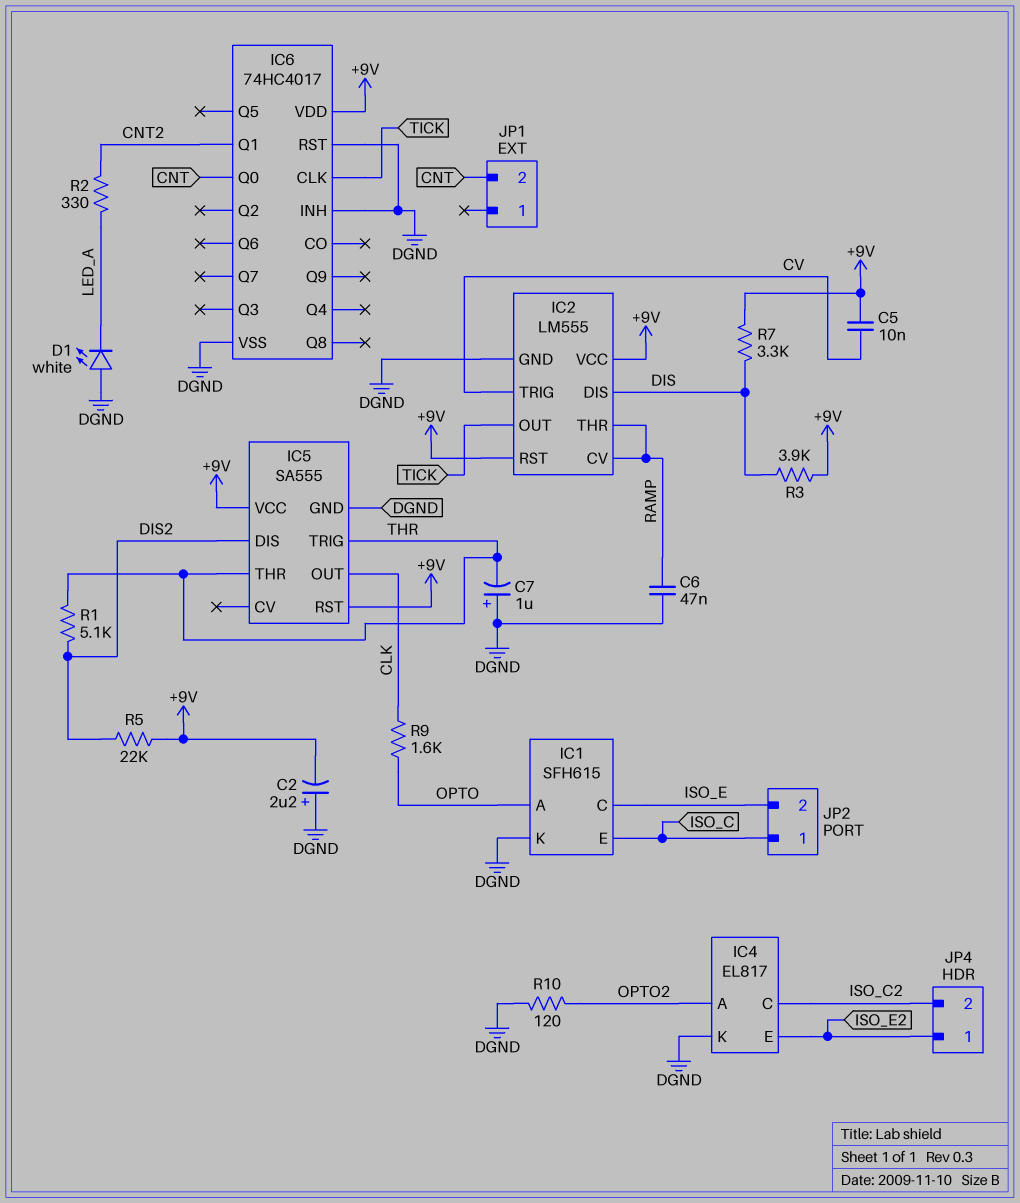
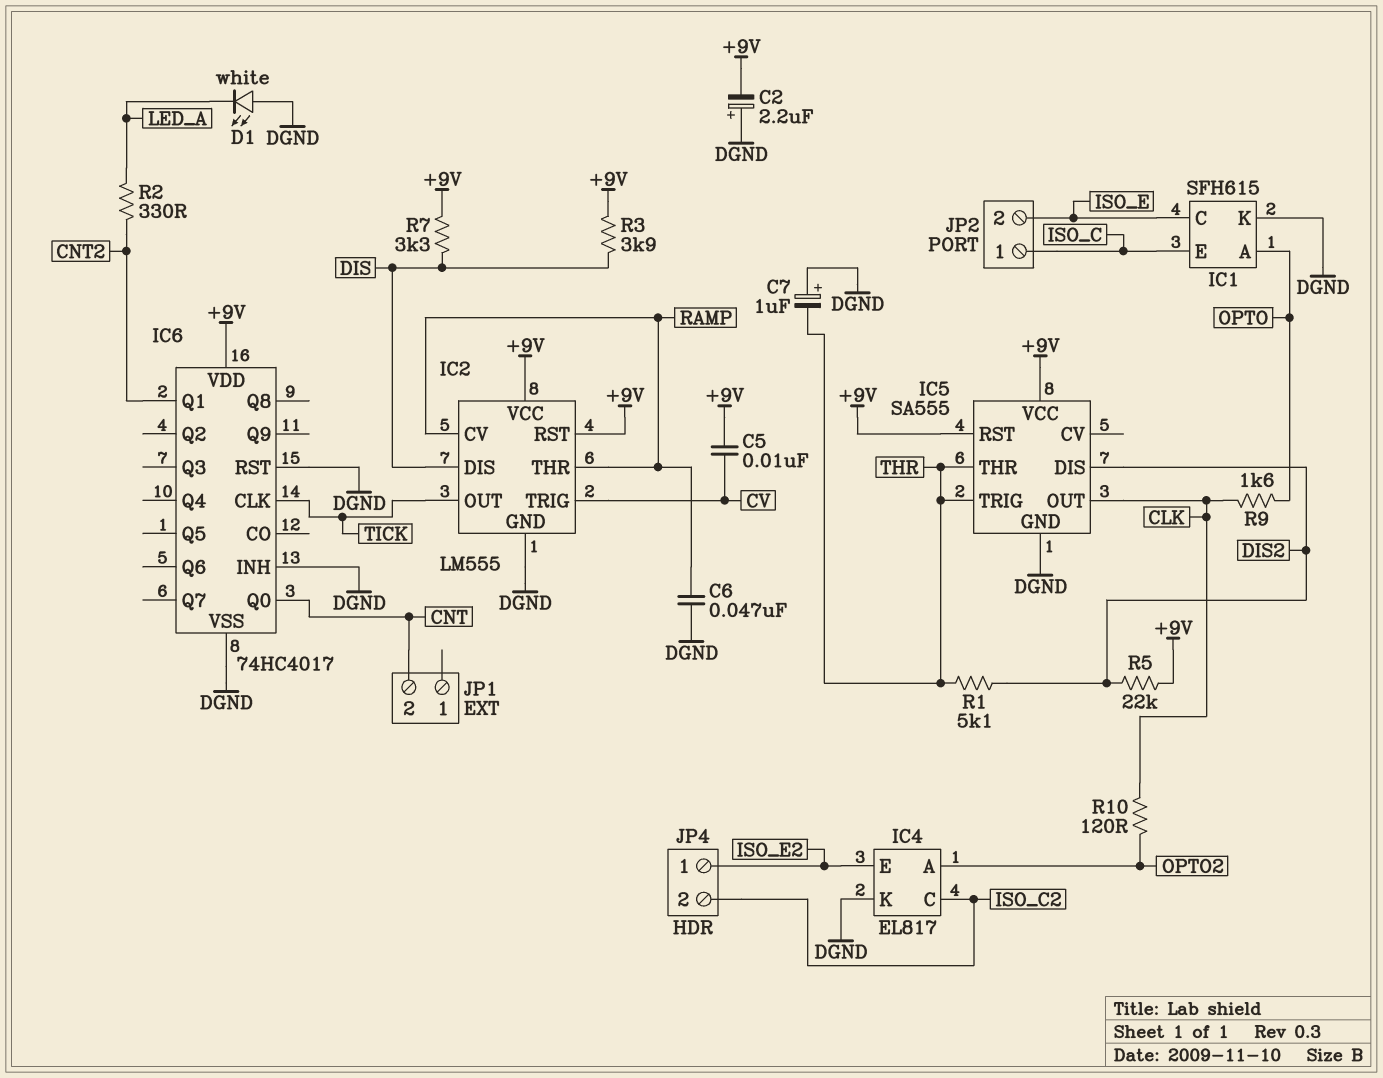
R10: 120 (DGND, OPTO2) -> 120 (CLK, OPTO2)

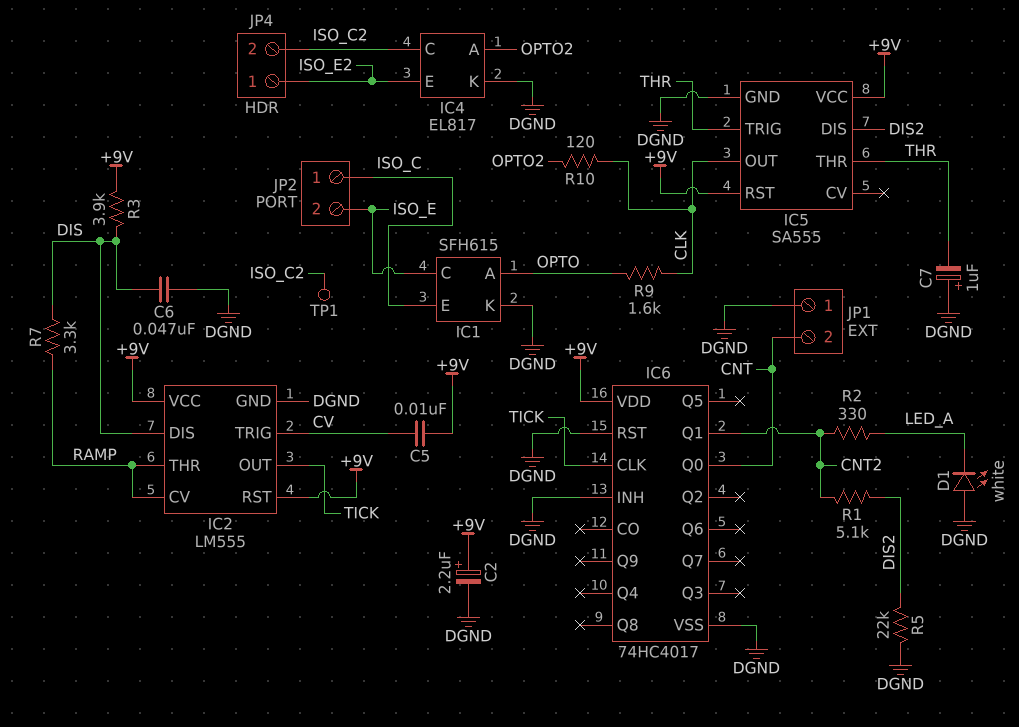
C2: 2.2uF (plus DGND, minus +9V) -> 2.2uF (plus +9V, minus DGND)
C6: 47nF (DGND, RAMP) -> 47nF (DGND, DIS)
JP1 pin 1: none -> DGND
R1: 5.1k (DIS2, THR) -> 5.1k (CNT2, DIS2)
R5: 22k (+9V, DIS2) -> 22k (DGND, DIS2)
R7: 3.3k (+9V, DIS) -> 3.3k (DIS, RAMP)
TP1: none -> test point (ISO_C2)

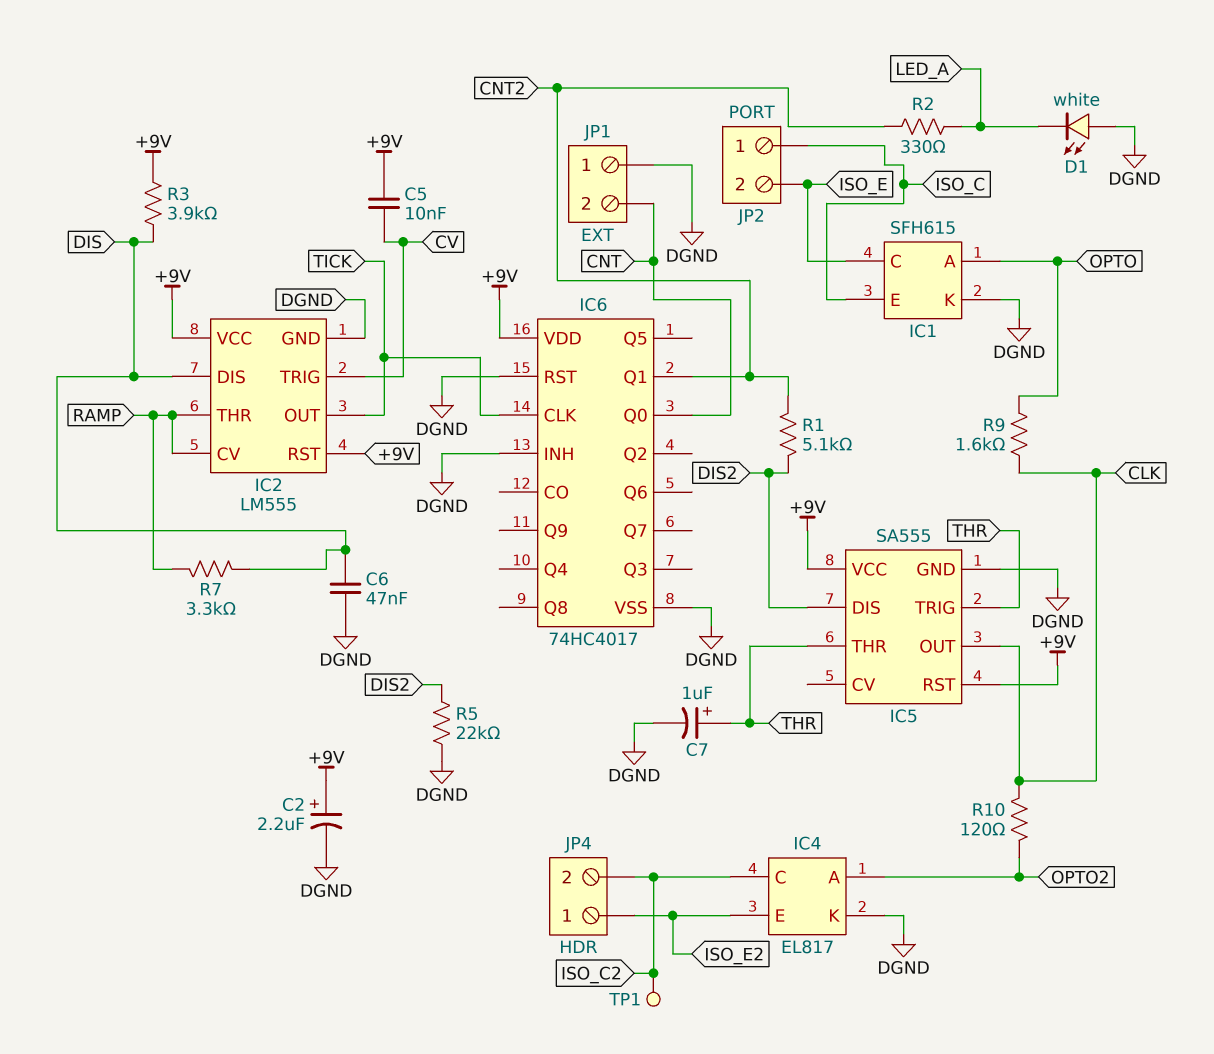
C7: 1uF (plus DGND, minus THR) -> 1uF (plus THR, minus DGND)

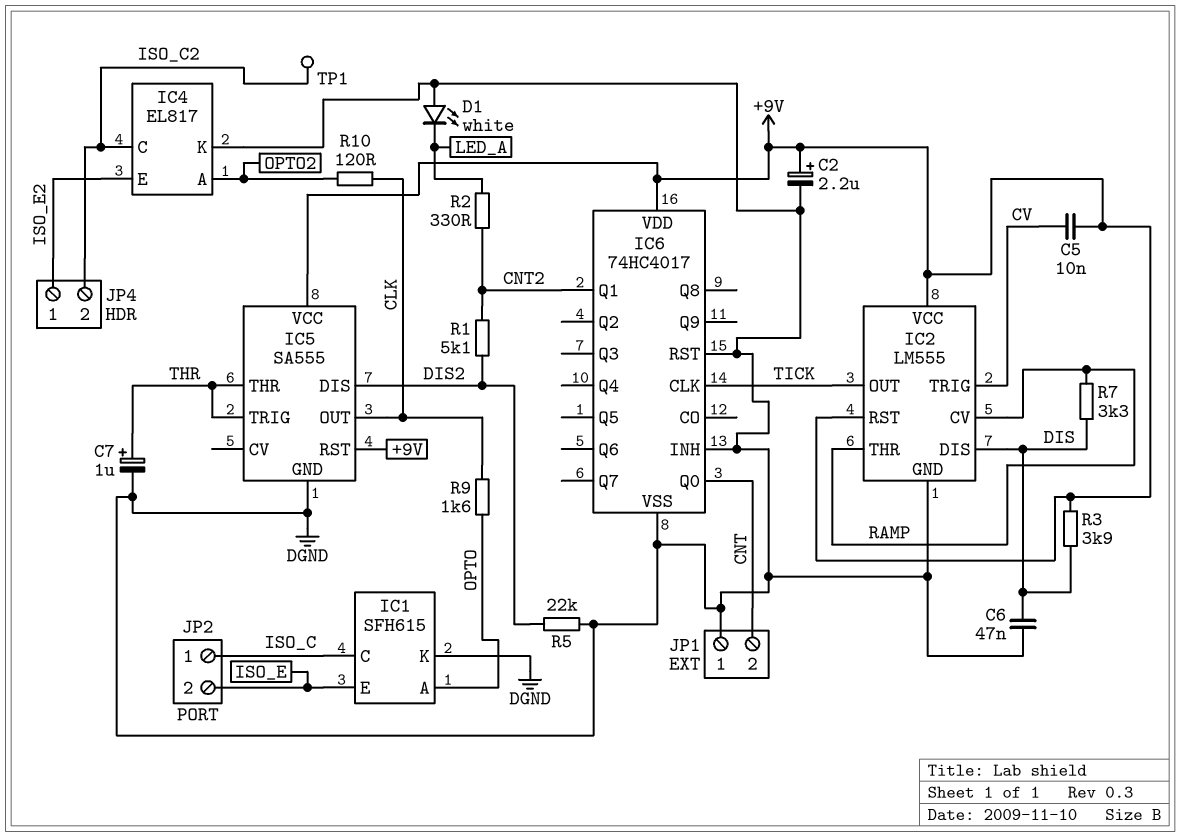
IC1 pin C: ISO_E -> ISO_C
IC1 pin E: ISO_C -> ISO_E

